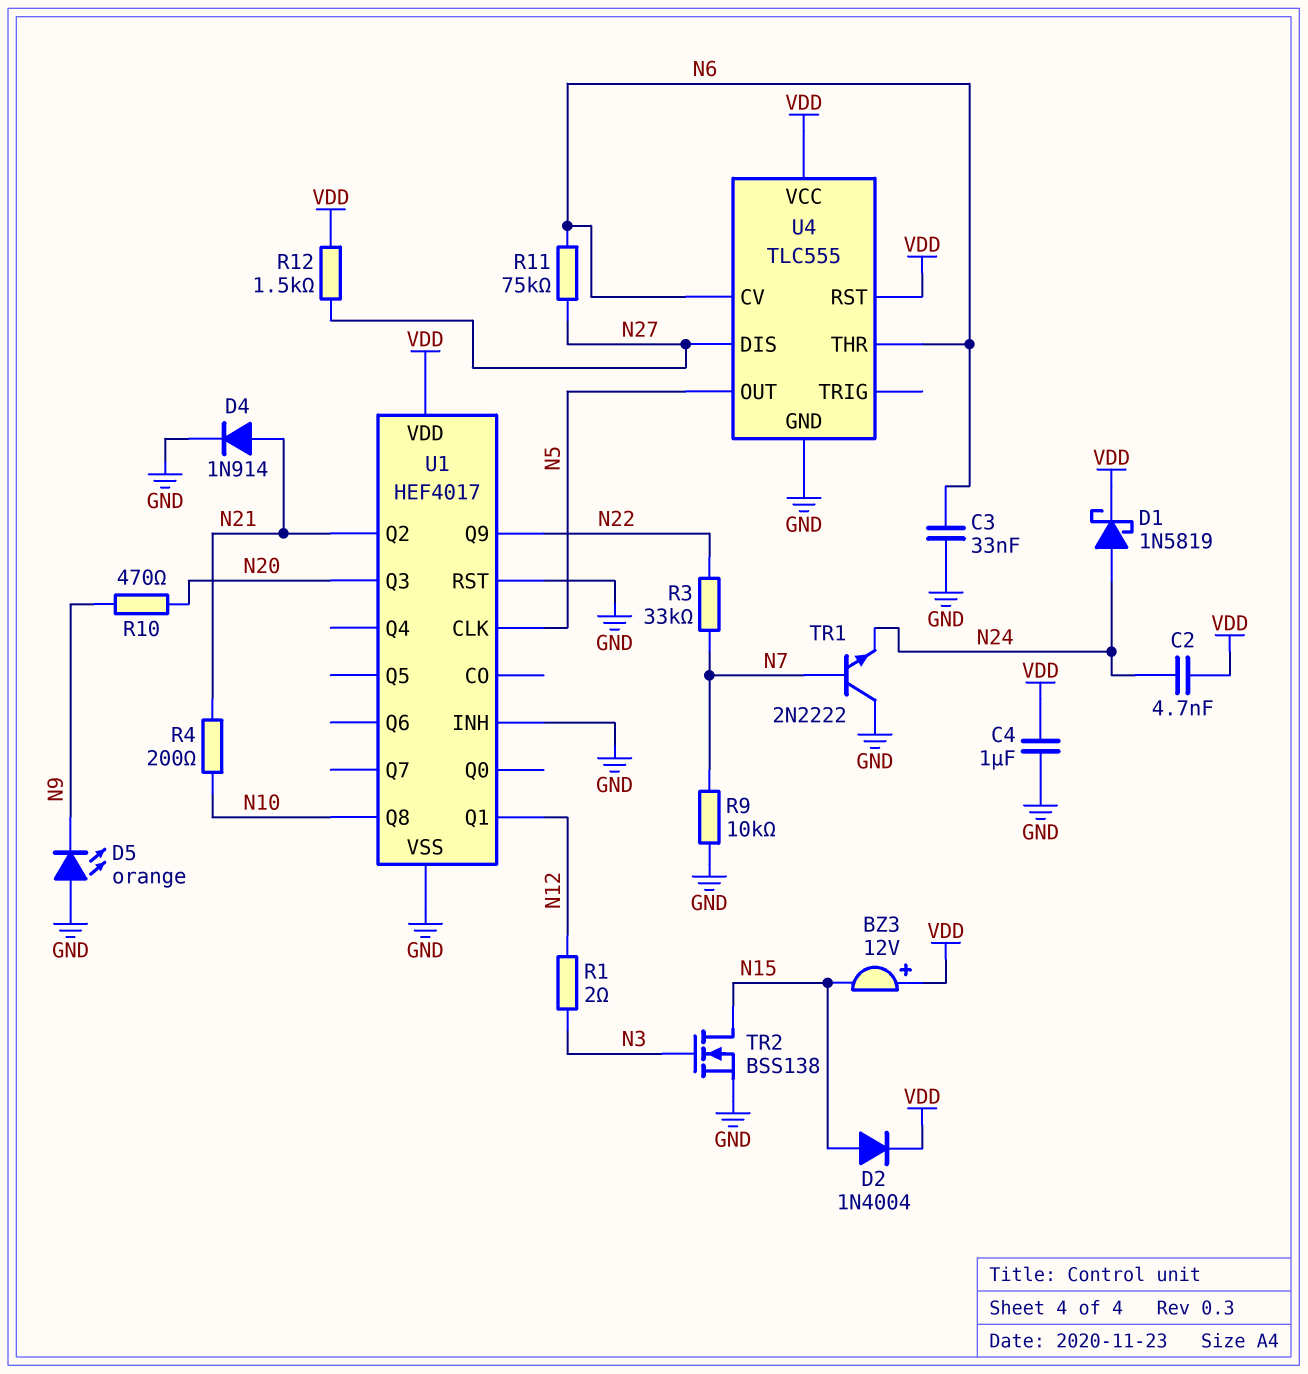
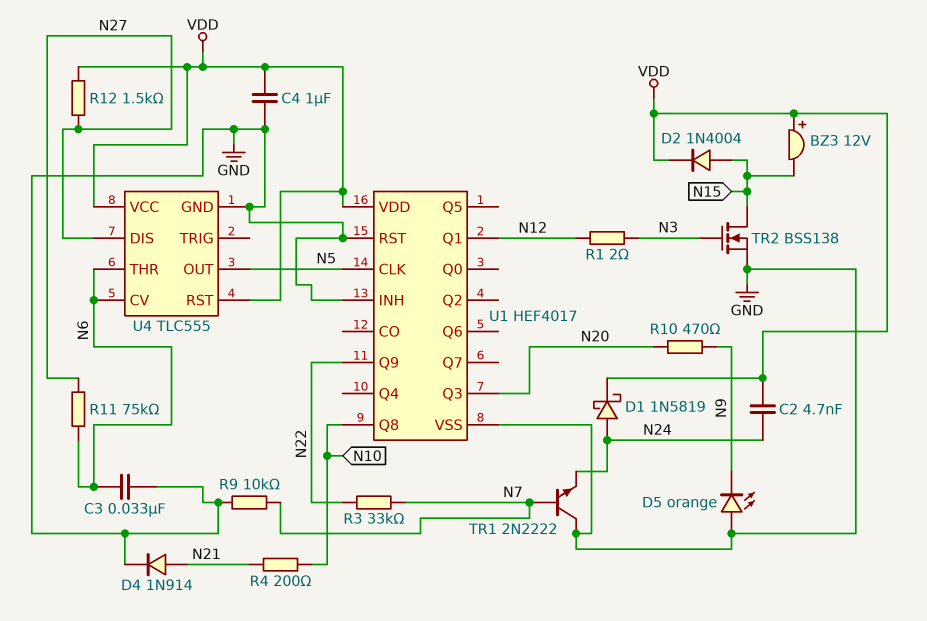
U1 pin Q2: N21 -> none

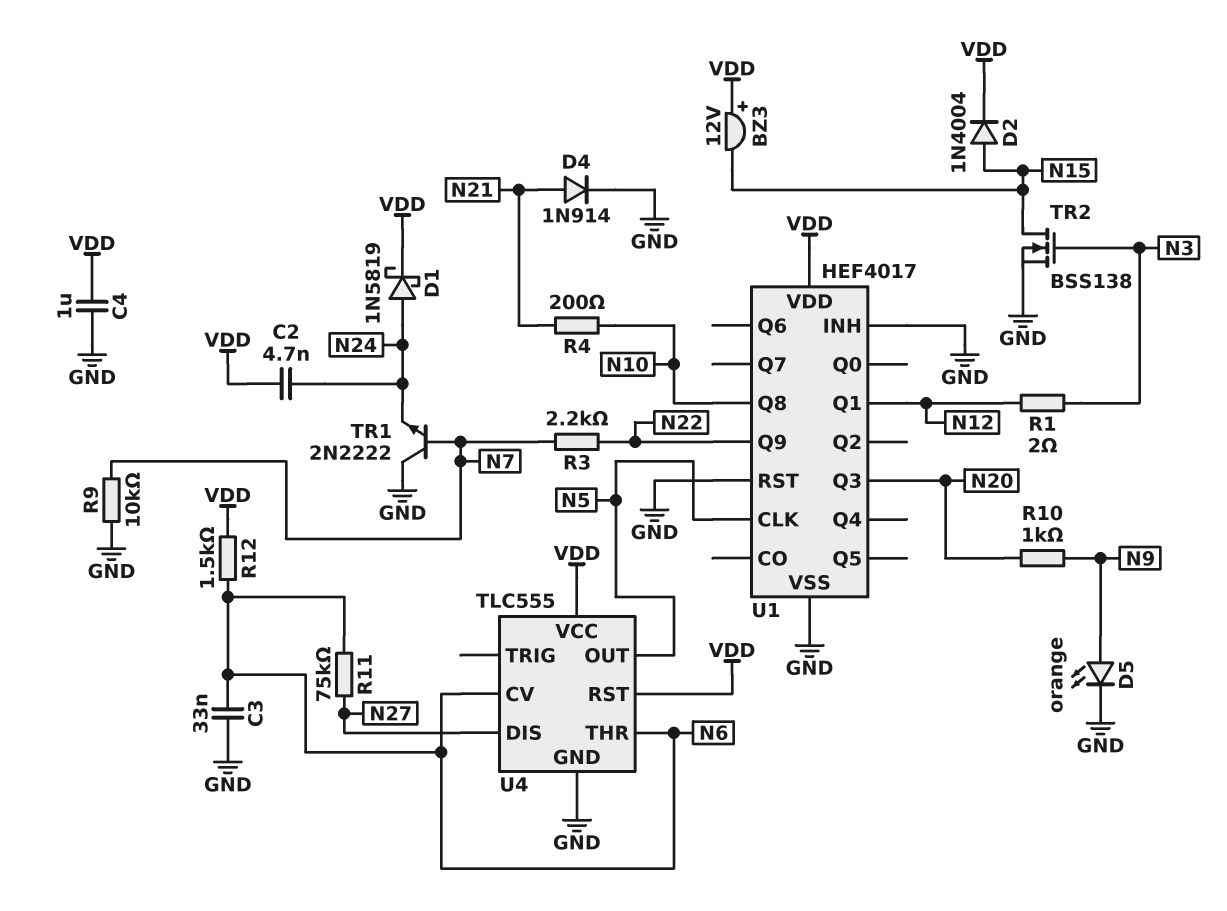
D5: LED orange (A GND, K N9) -> LED orange (A N9, K GND)
R3: 33k (N7, N22) -> 2.2k (N7, N22)
R10: 470 (N9, N20) -> 1k (N9, N20)
R12: 1.5k (N27, VDD) -> 1.5k (N6, VDD)

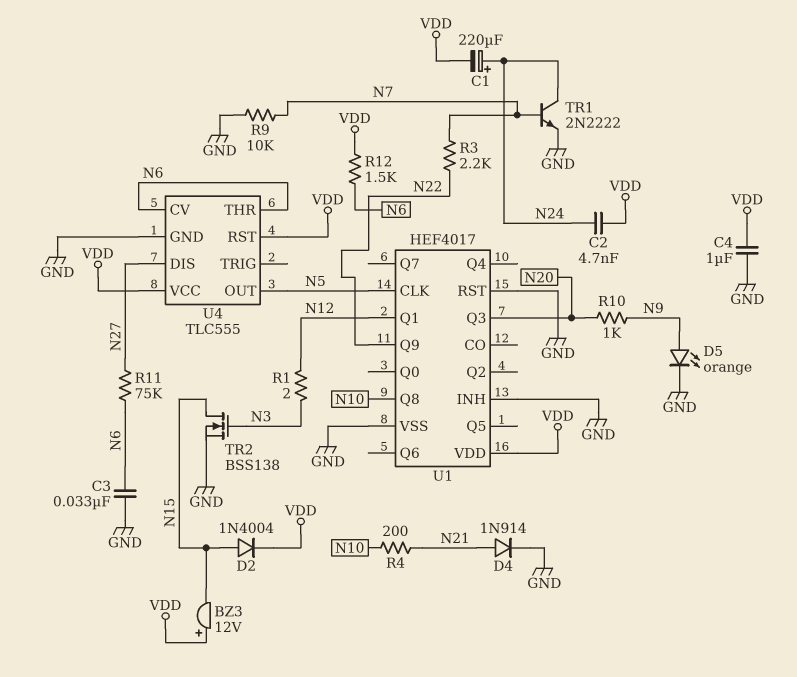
C1: none -> 220uF (plus N24, minus VDD)
D1: schottky 1N5819 (A N24, K VDD) -> none
TR1: NPN 2N2222 (B N7, C GND, E N24) -> NPN 2N2222 (B N7, C N24, E GND)

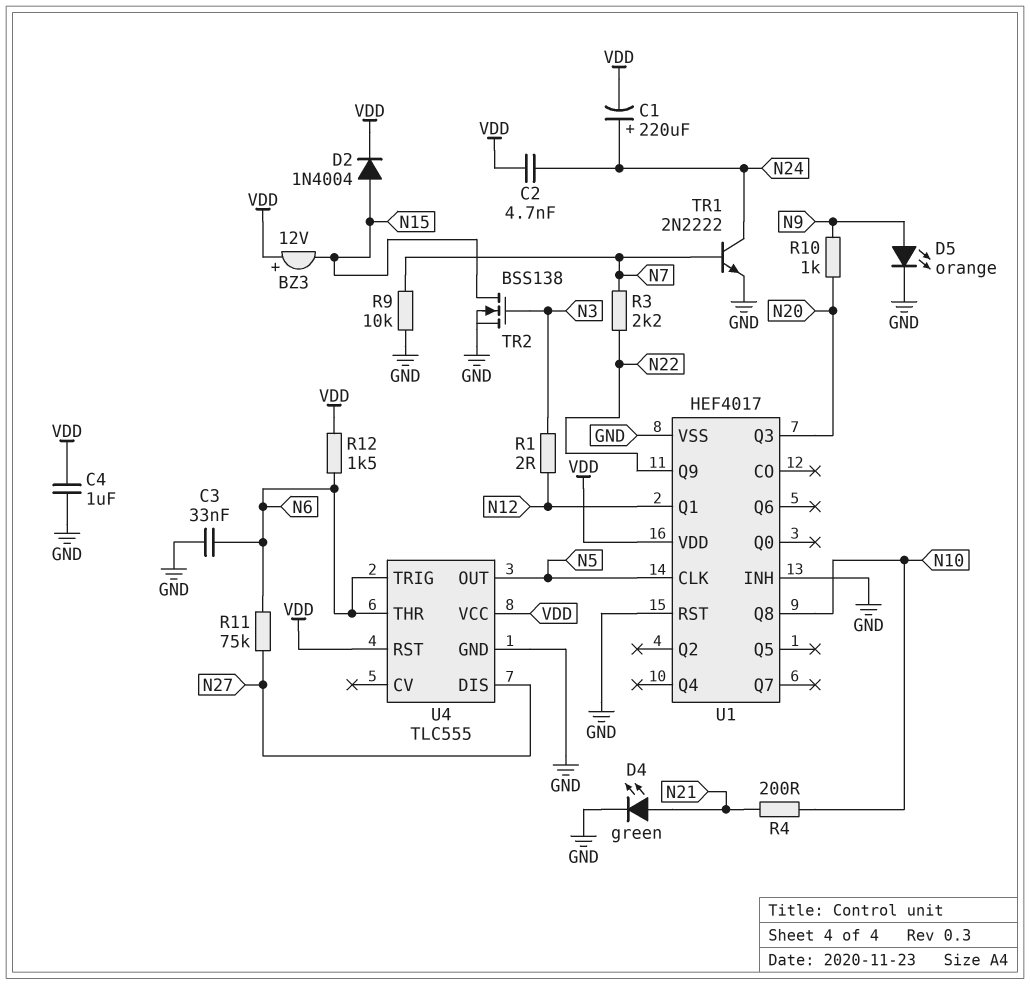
D4: diode 1N914 (A N21, K GND) -> LED green (A N21, K GND)
U4 pin CV: N6 -> none
U4 pin TRIG: none -> N6

